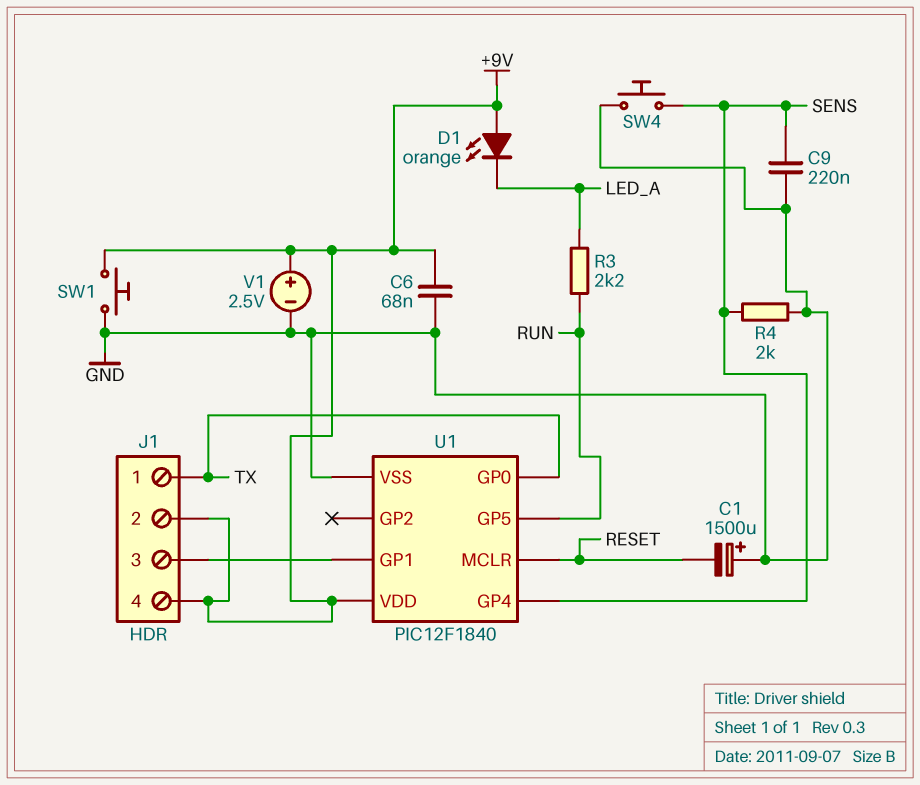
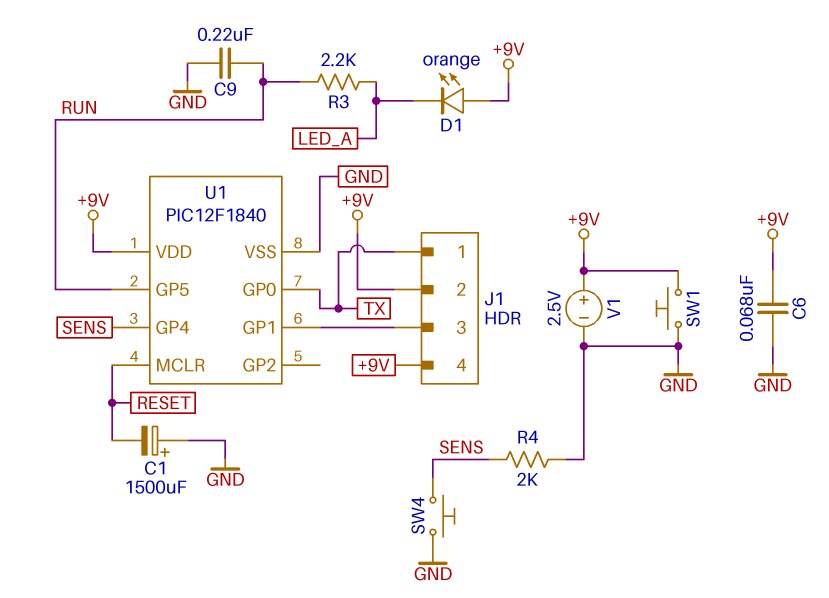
C9: 220nF (GND, SENS) -> 220nF (GND, RUN)

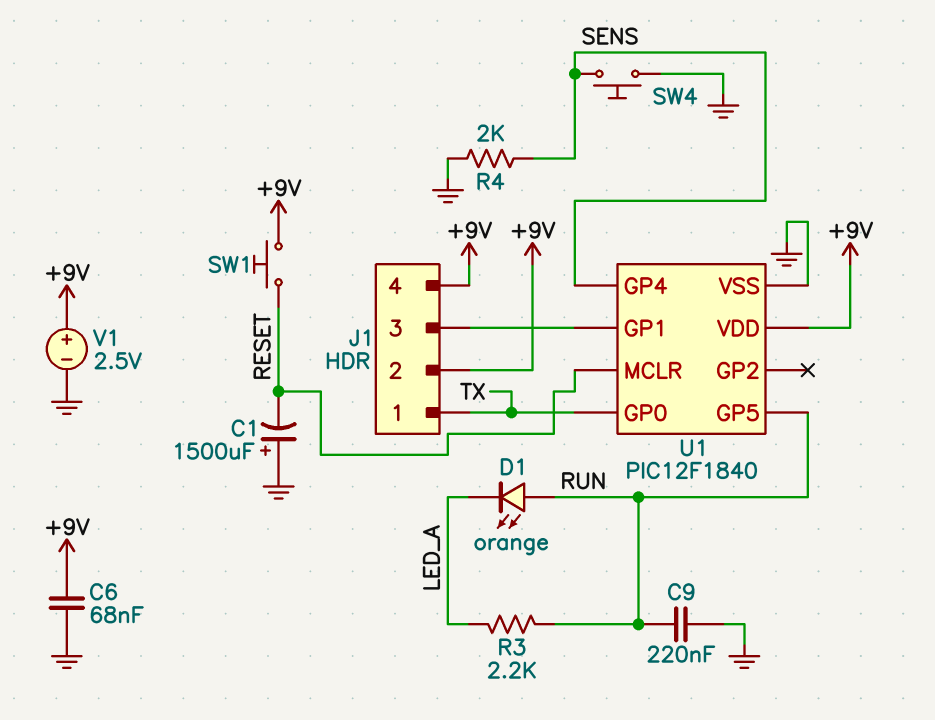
D1: LED orange (A +9V, K LED_A) -> LED orange (A RUN, K LED_A)
SW1: button (+9V, GND) -> button (+9V, RESET)

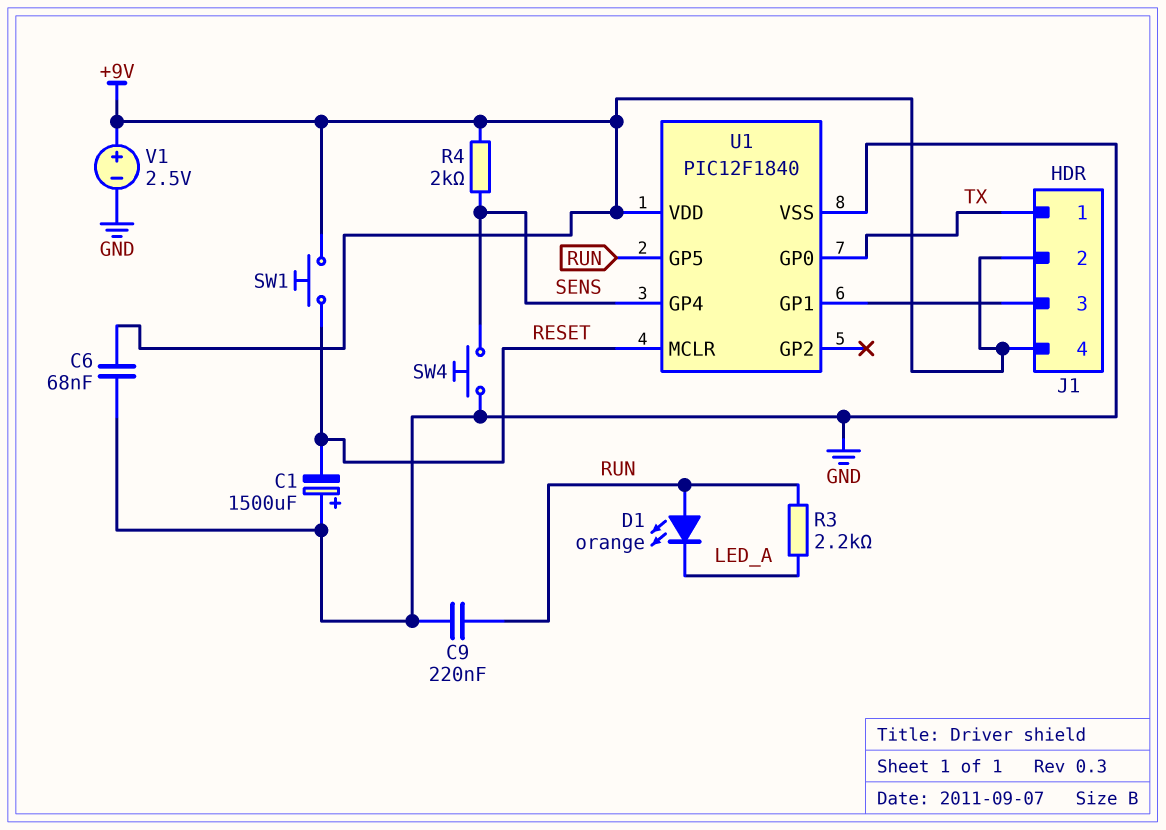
R4: 2k (GND, SENS) -> 2k (+9V, SENS)

